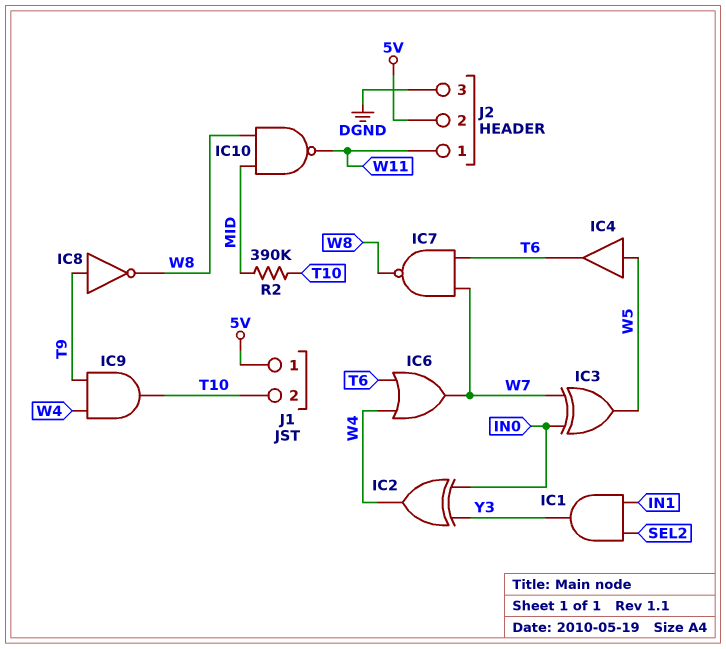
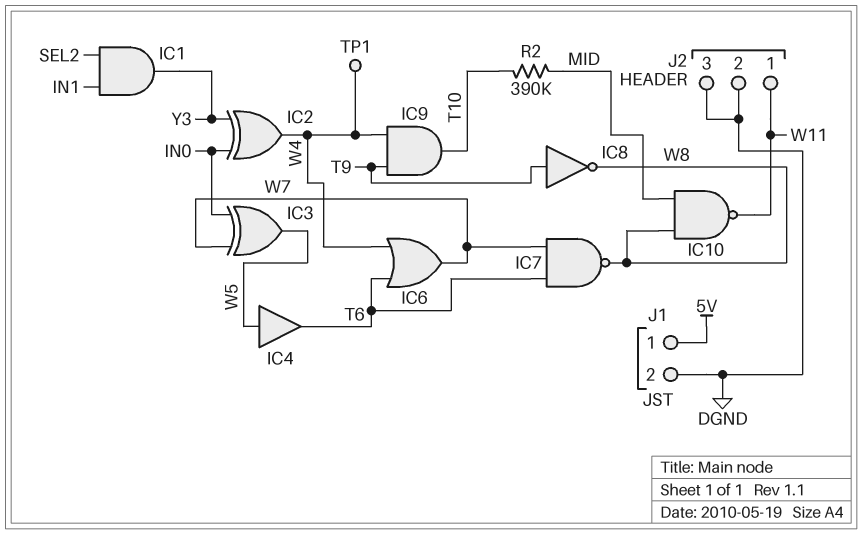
J1 pin 2: T10 -> DGND
J2 pin 2: 5V -> DGND
TP1: none -> test point (W4)

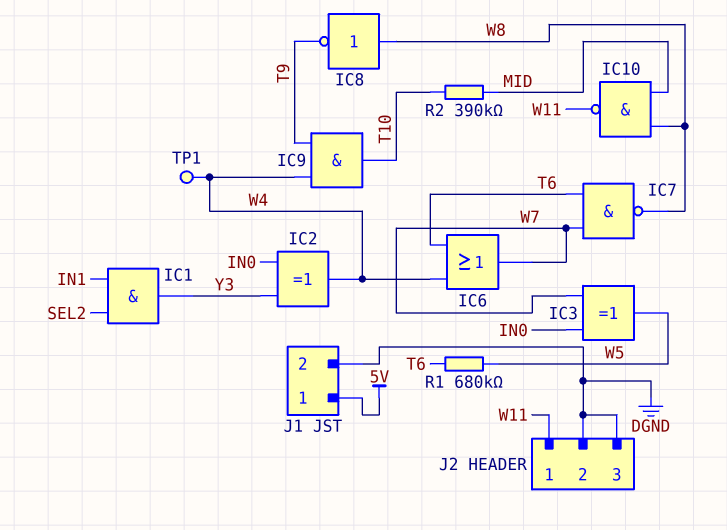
IC4: buffer (in W5, out T6) -> none
IC8: NOT (in T9, out W8) -> NOT (in W8, out T9)
R1: none -> 680k (T6, W5)

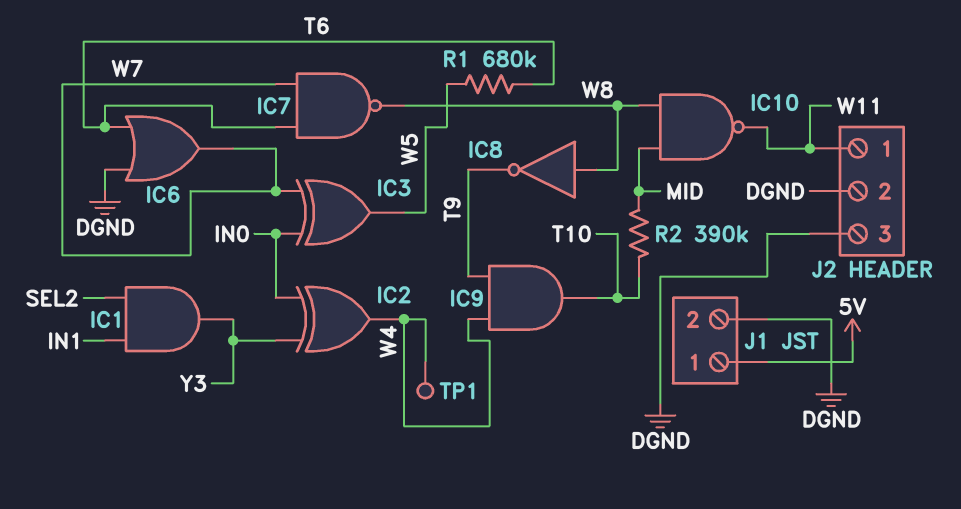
IC6: OR (in T6, in W4, out W7) -> OR (in DGND, in T6, out W7)

